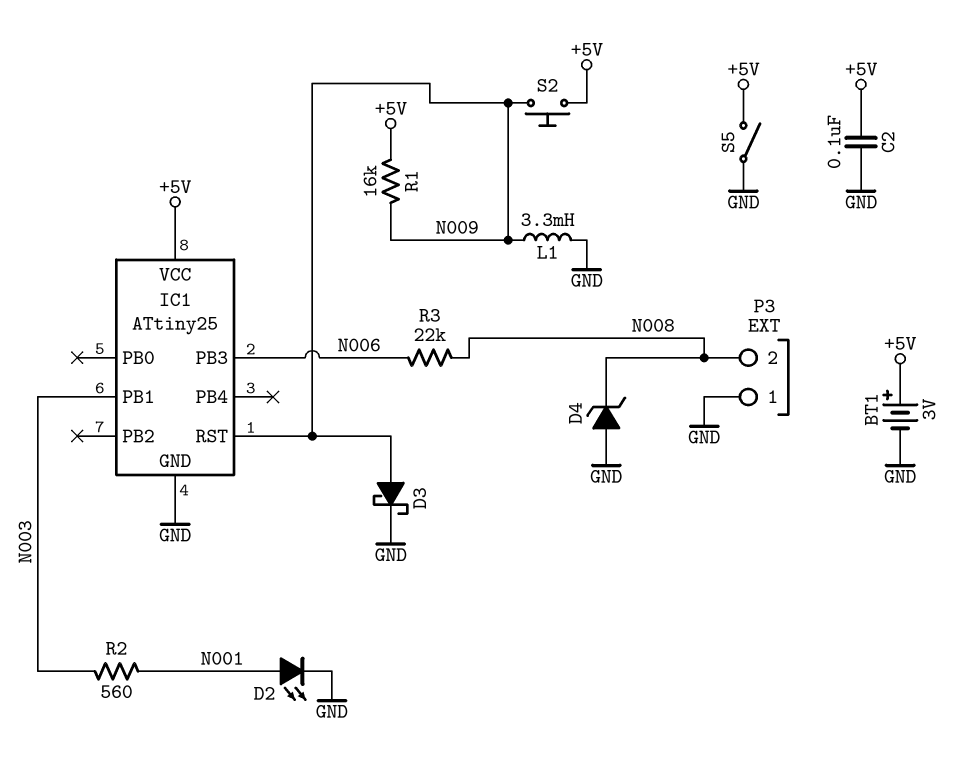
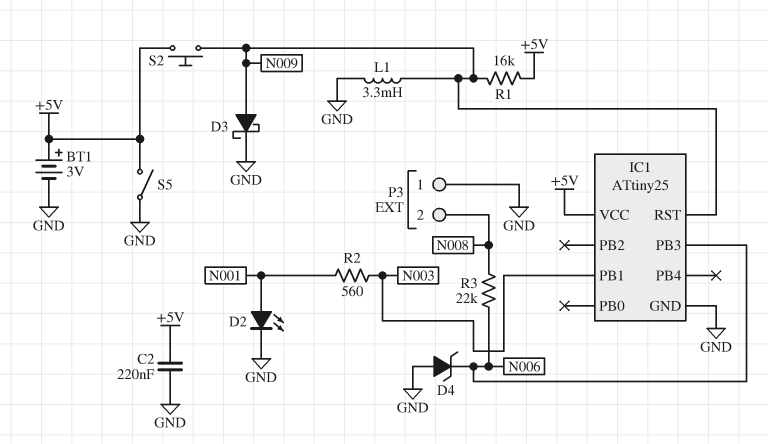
C2: 100nF (+5V, GND) -> 220nF (+5V, GND)
D4: zener (A GND, K N008) -> zener (A GND, K N006)

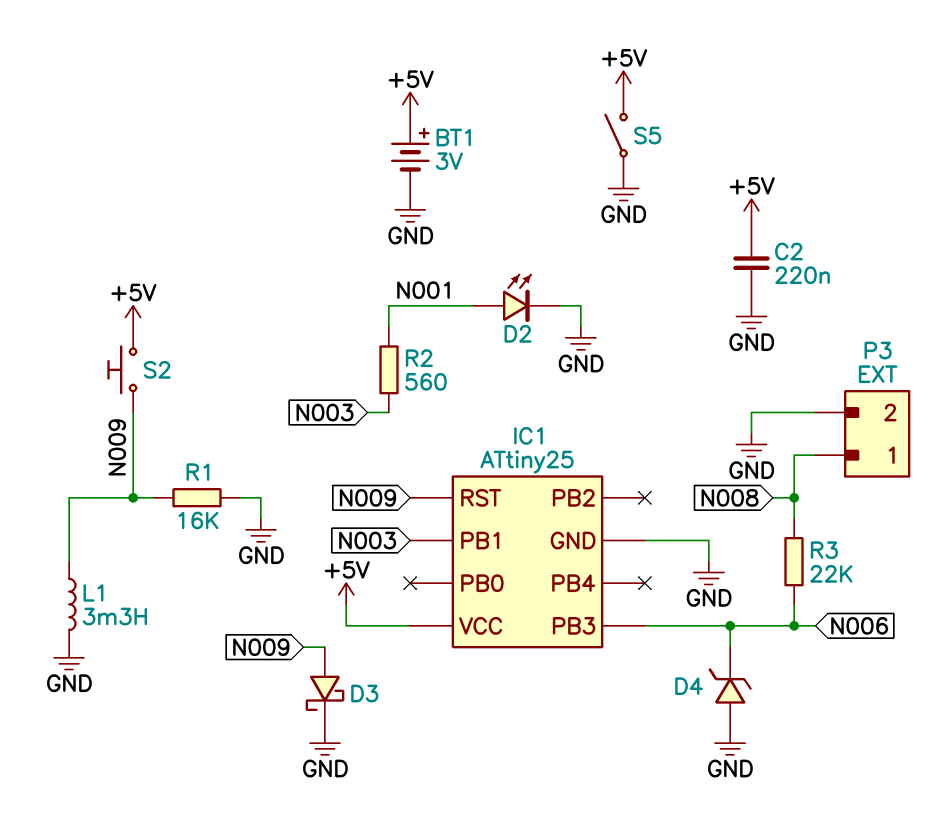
P3 pin 1: GND -> N008
P3 pin 2: N008 -> GND
R1: 16k (+5V, N009) -> 16k (GND, N009)

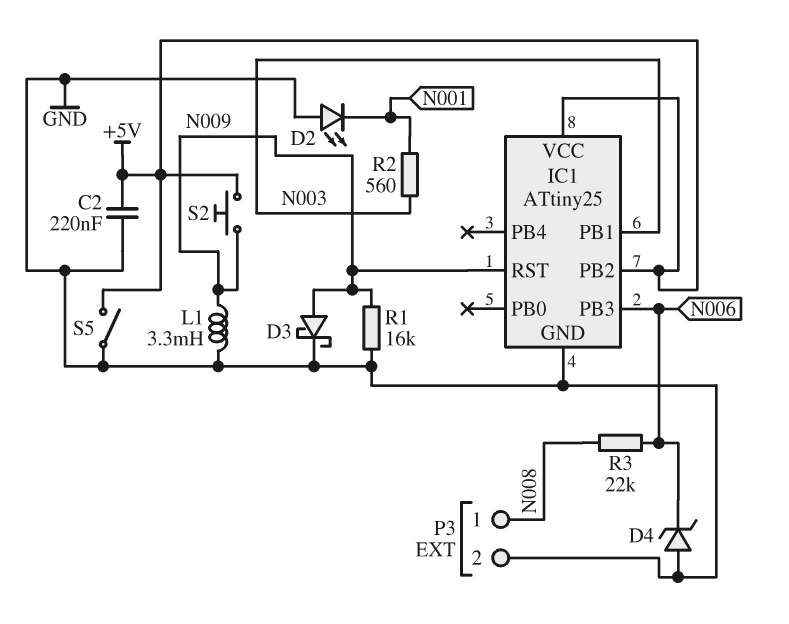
BT1: 3V (plus +5V, minus GND) -> none
D2: LED (A N001, K GND) -> LED (A GND, K N001)
IC1 pin PB2: none -> +5V

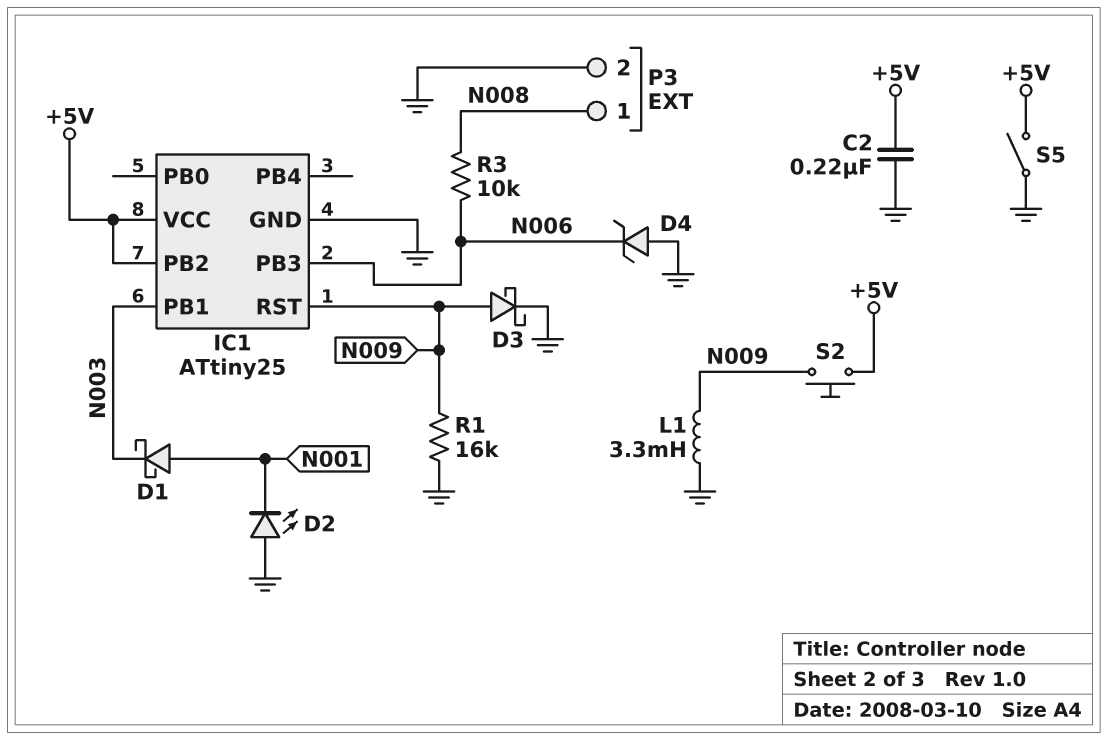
D1: none -> schottky (A N001, K N003)
R2: 560 (N001, N003) -> none
R3: 22k (N006, N008) -> 10k (N006, N008)

